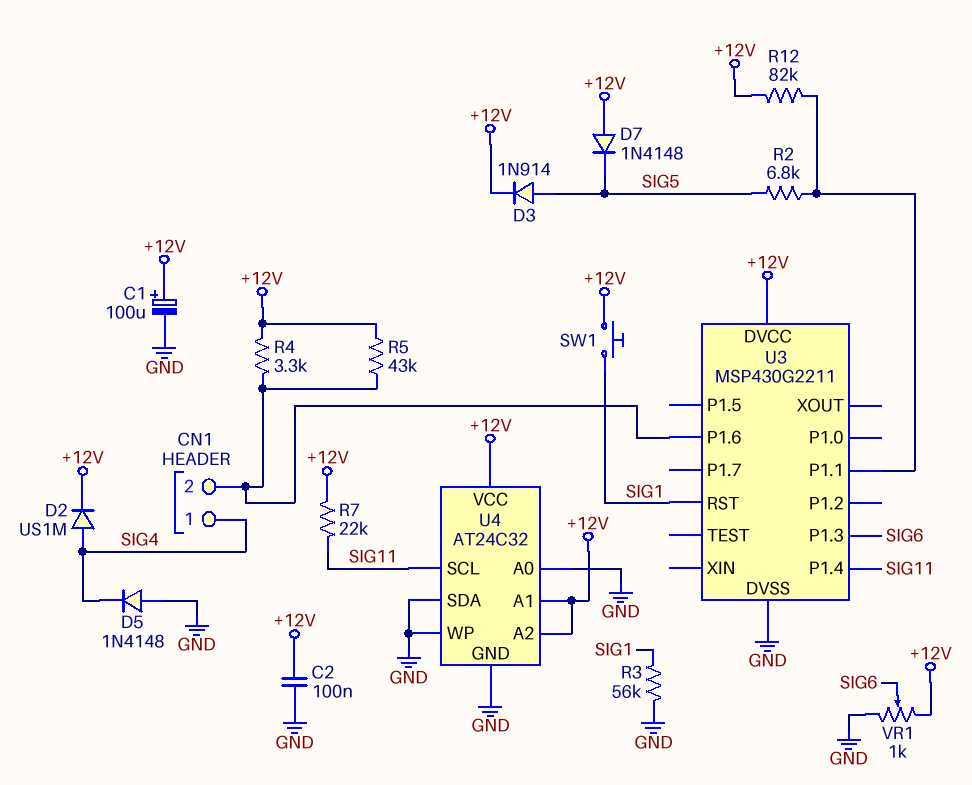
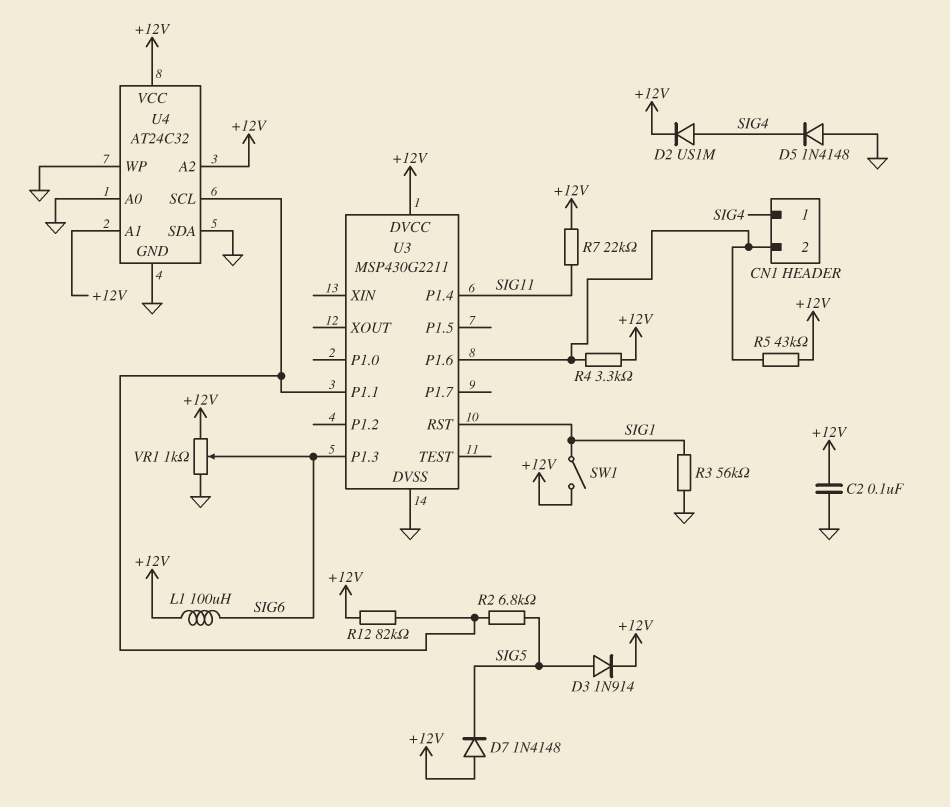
C1: 100uF (plus +12V, minus GND) -> none
L1: none -> 100uH (+12V, SIG6)
SW1: button (+12V, SIG1) -> switch (+12V, SIG1)
U4 pin SCL: SIG11 -> U3/P1.1

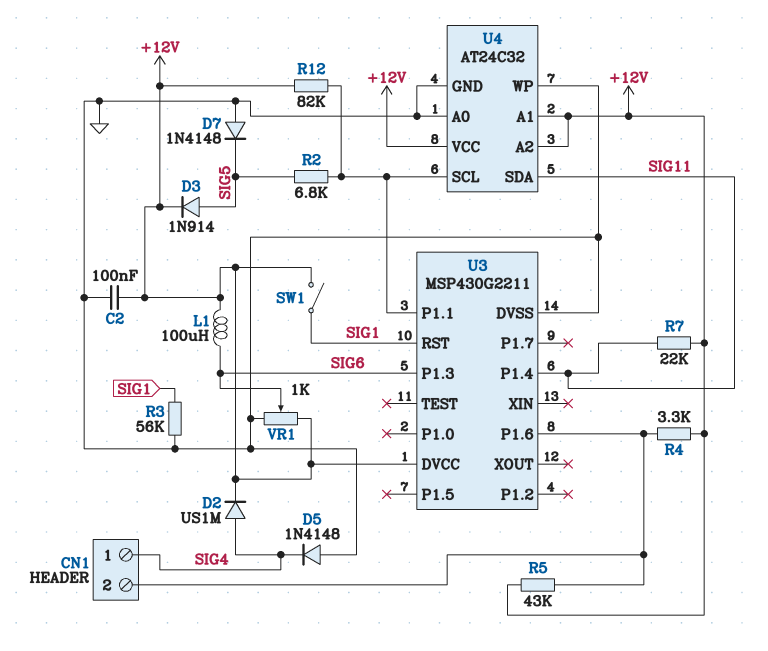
D7: diode 1N4148 (A +12V, K SIG5) -> diode 1N4148 (A GND, K SIG5)
U4 pin SDA: GND -> SIG11

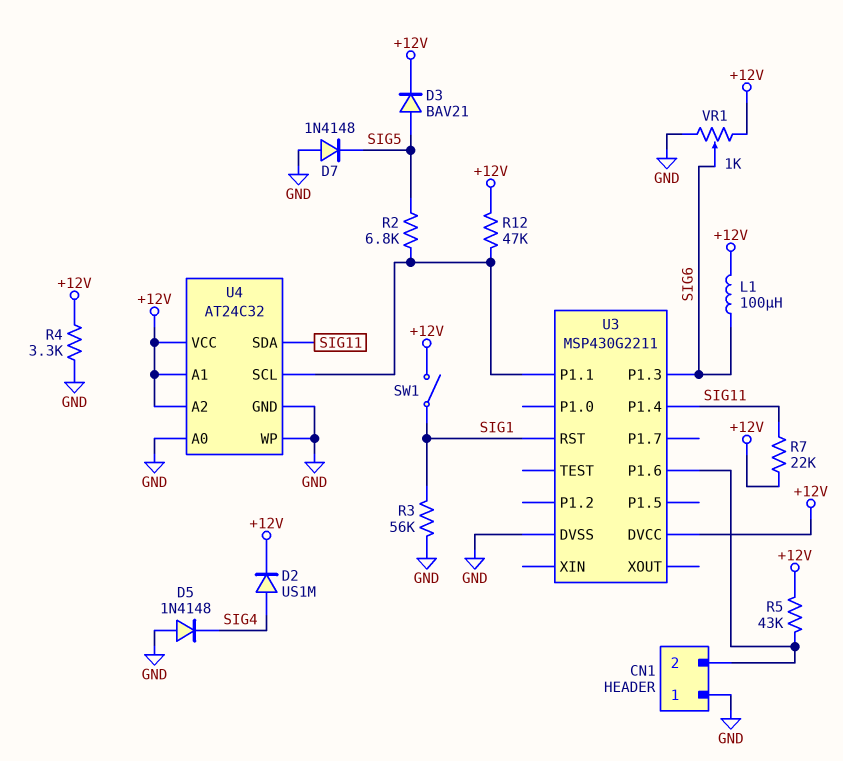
C2: 100nF (+12V, GND) -> none
CN1 pin 1: SIG4 -> GND
D3: diode 1N914 (A SIG5, K +12V) -> diode BAV21 (A SIG5, K +12V)
R4: 3.3k (+12V, CN1/2) -> 3.3k (+12V, GND)
R12: 82k (+12V, U3/P1.1) -> 47k (+12V, U3/P1.1)

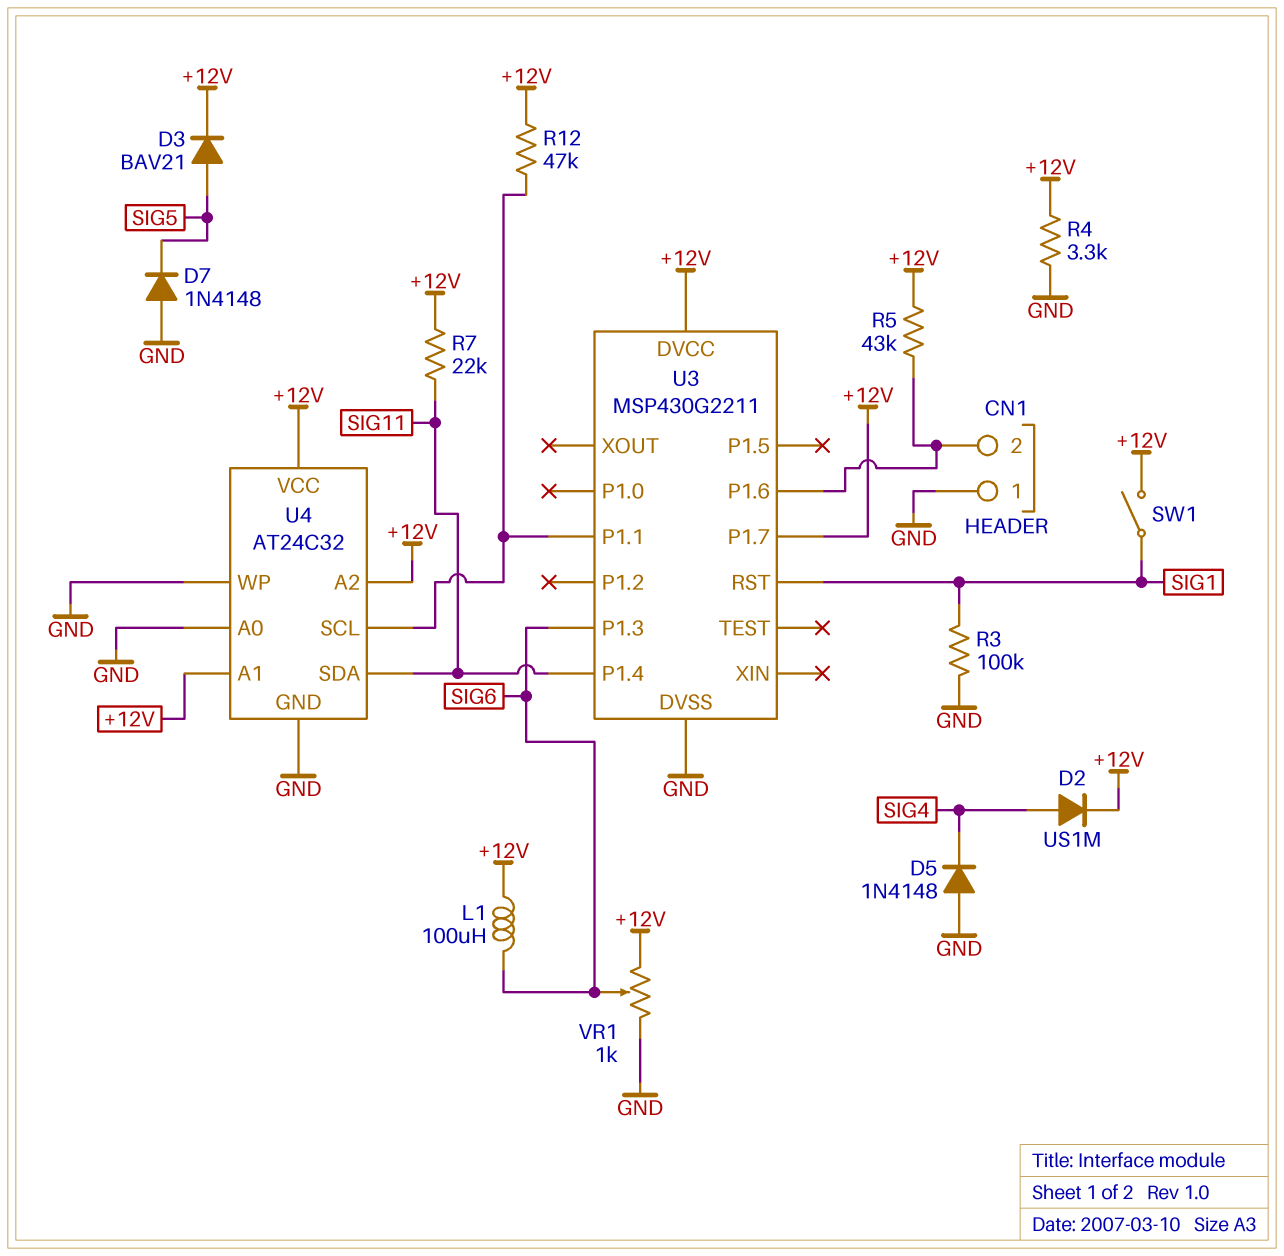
R2: 6.8k (SIG5, U3/P1.1) -> none
R3: 56k (GND, SIG1) -> 100k (GND, SIG1)
U3 pin P1.7: none -> +12V

